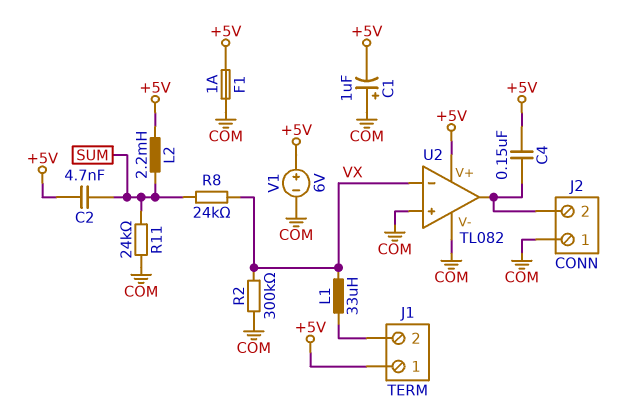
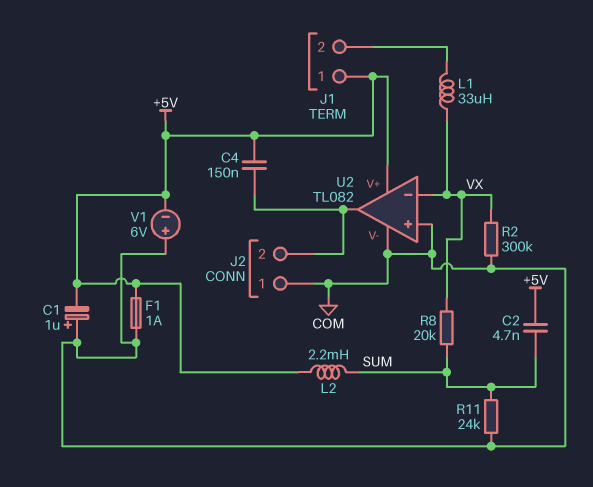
R8: 24k (SUM, VX) -> 20k (SUM, VX)
V1: 6V (plus +5V, minus COM) -> 6V (plus COM, minus +5V)

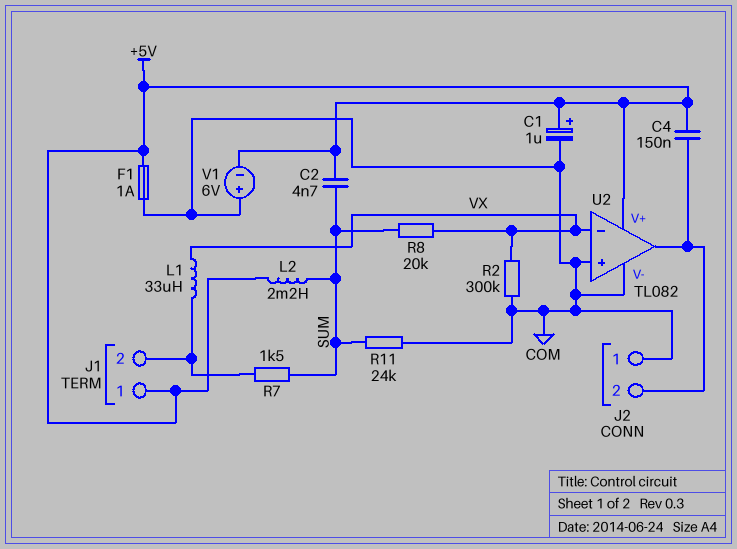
C1: 1uF (plus COM, minus +5V) -> 1uF (plus +5V, minus COM)
R7: none -> 1.5k (J1/2, SUM)

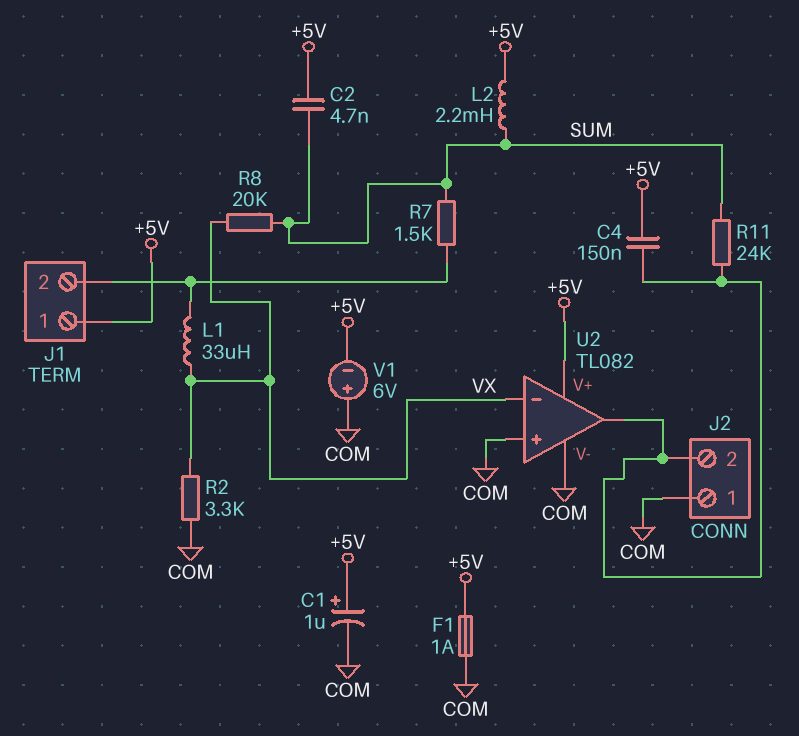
R2: 300k (COM, VX) -> 3.3k (COM, VX)
R11: 24k (COM, SUM) -> 24k (J2/2, SUM)

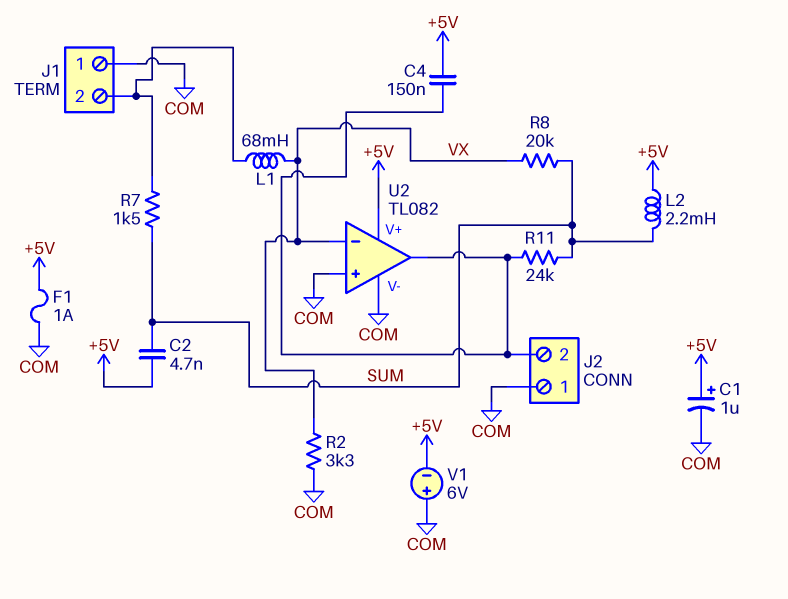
J1 pin 1: +5V -> COM
L1: 33uH (J1/2, VX) -> 68mH (J1/2, VX)

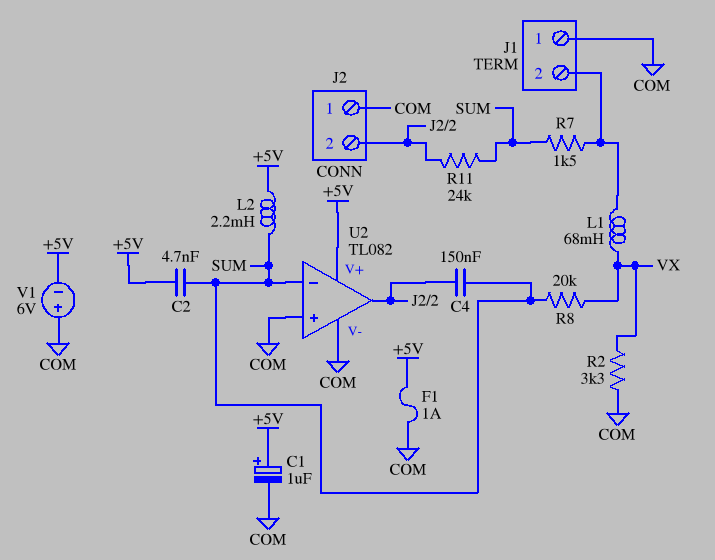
C4: 150nF (+5V, J2/2) -> 150nF (J2/2, SUM)
U2 pin in-: VX -> SUM

